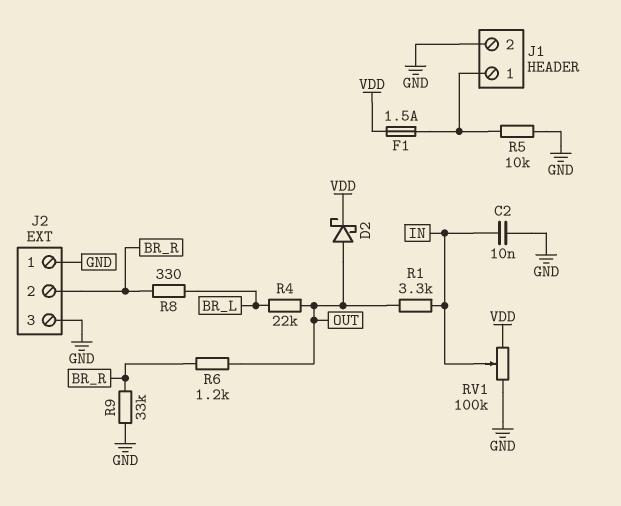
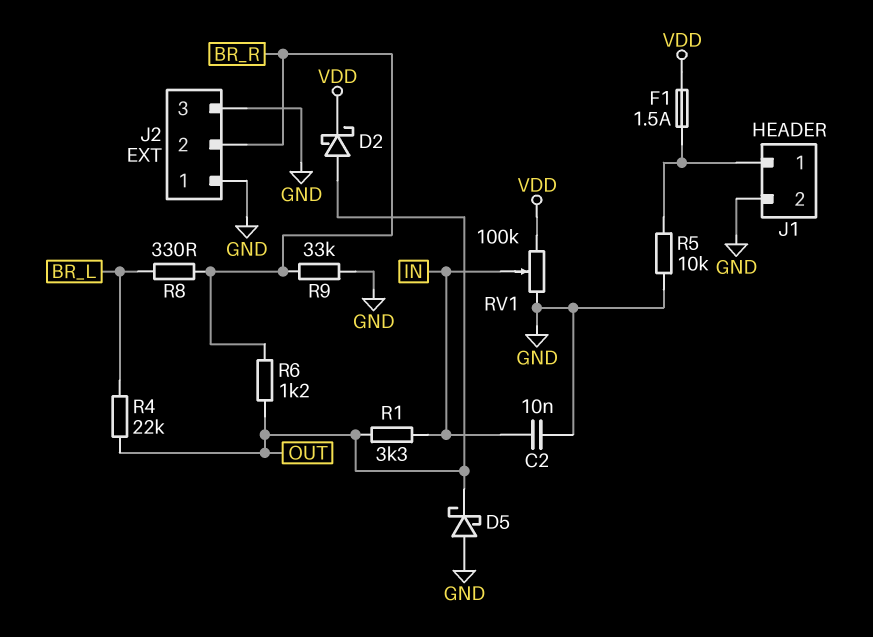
D5: none -> schottky (A GND, K OUT)

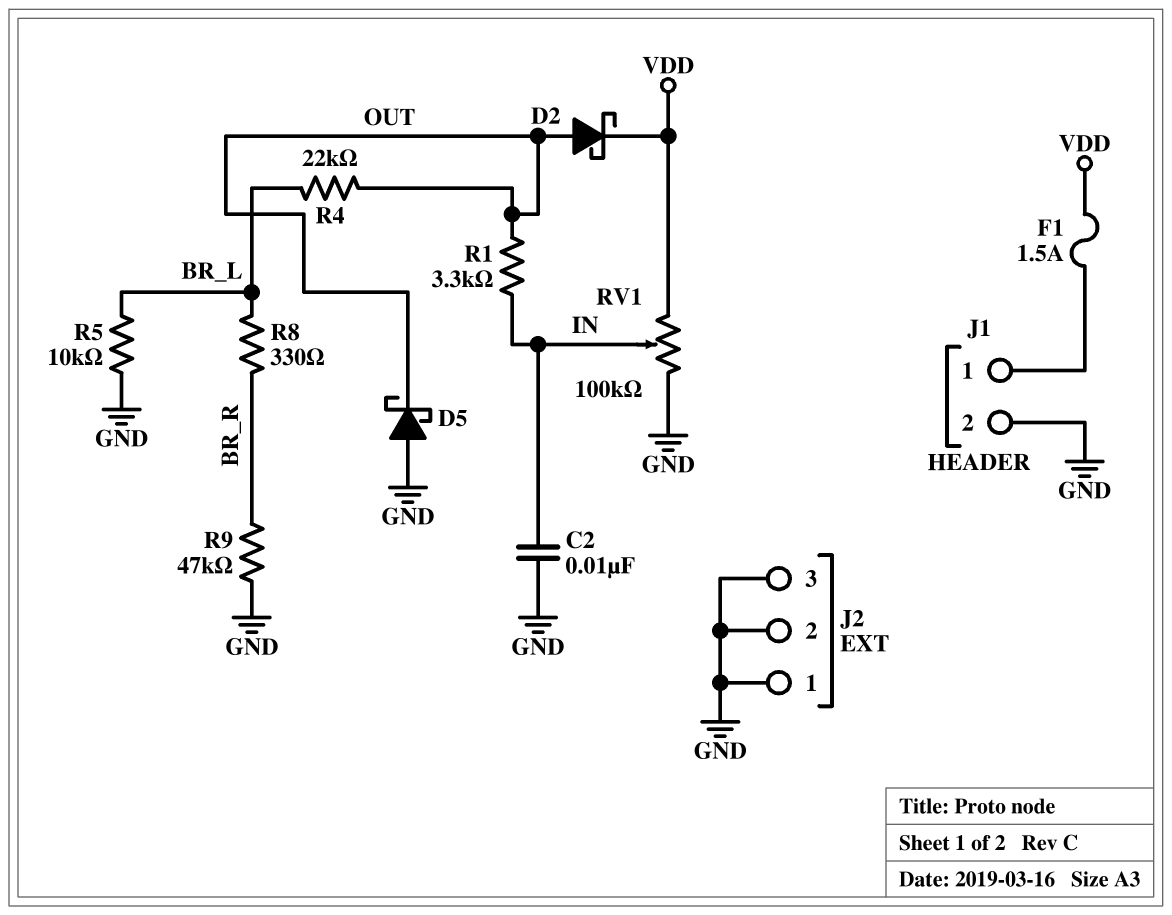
J2 pin 2: BR_R -> GND
R5: 10k (GND, J1/1) -> 10k (BR_L, GND)
R6: 1.2k (BR_R, OUT) -> none
R9: 33k (BR_R, GND) -> 47k (BR_R, GND)

